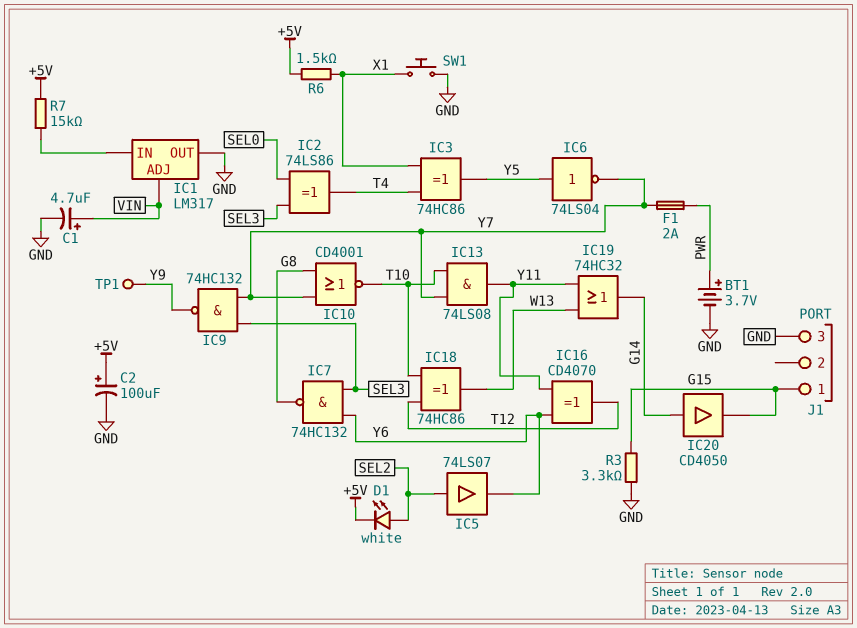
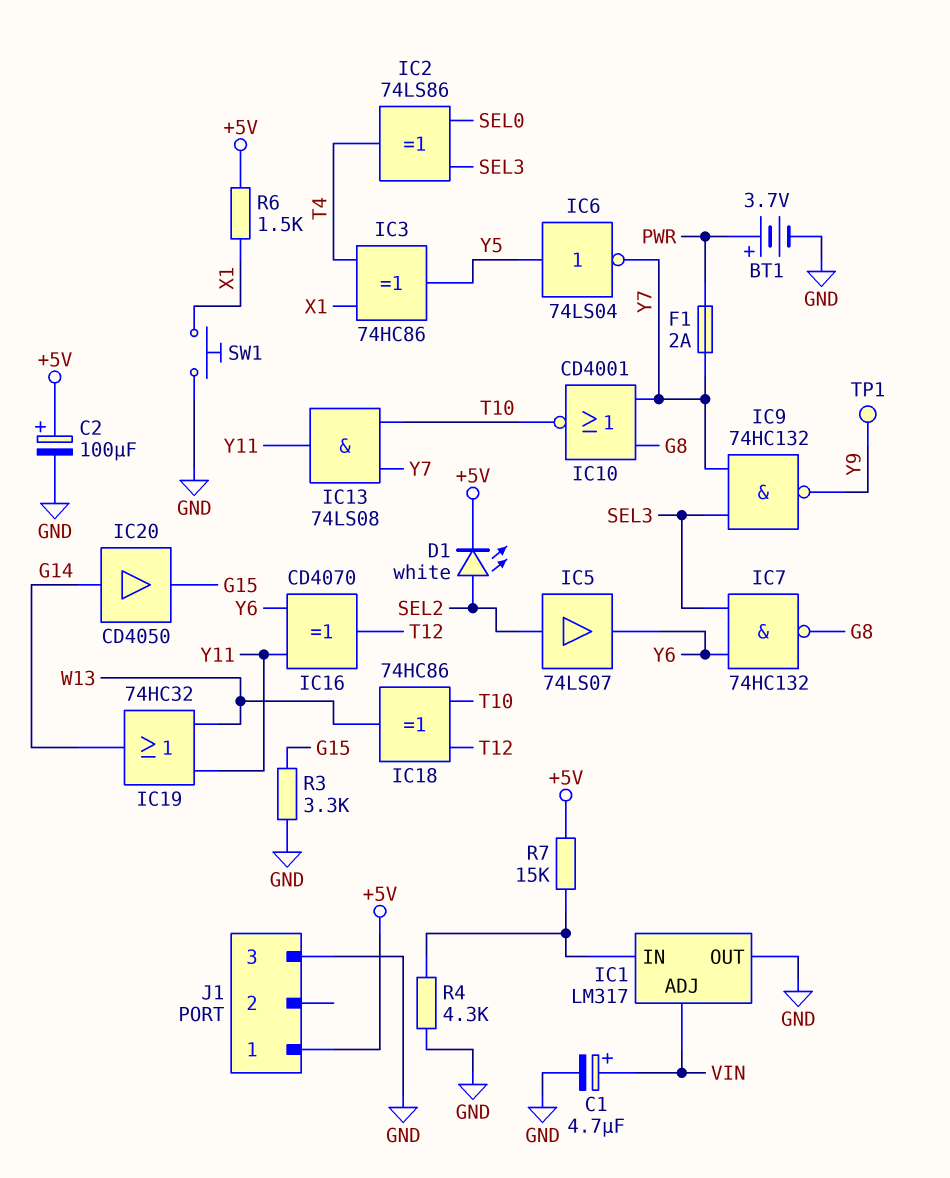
J1 pin 1: G15 -> +5V
R4: none -> 4.3k (GND, IC1/IN)

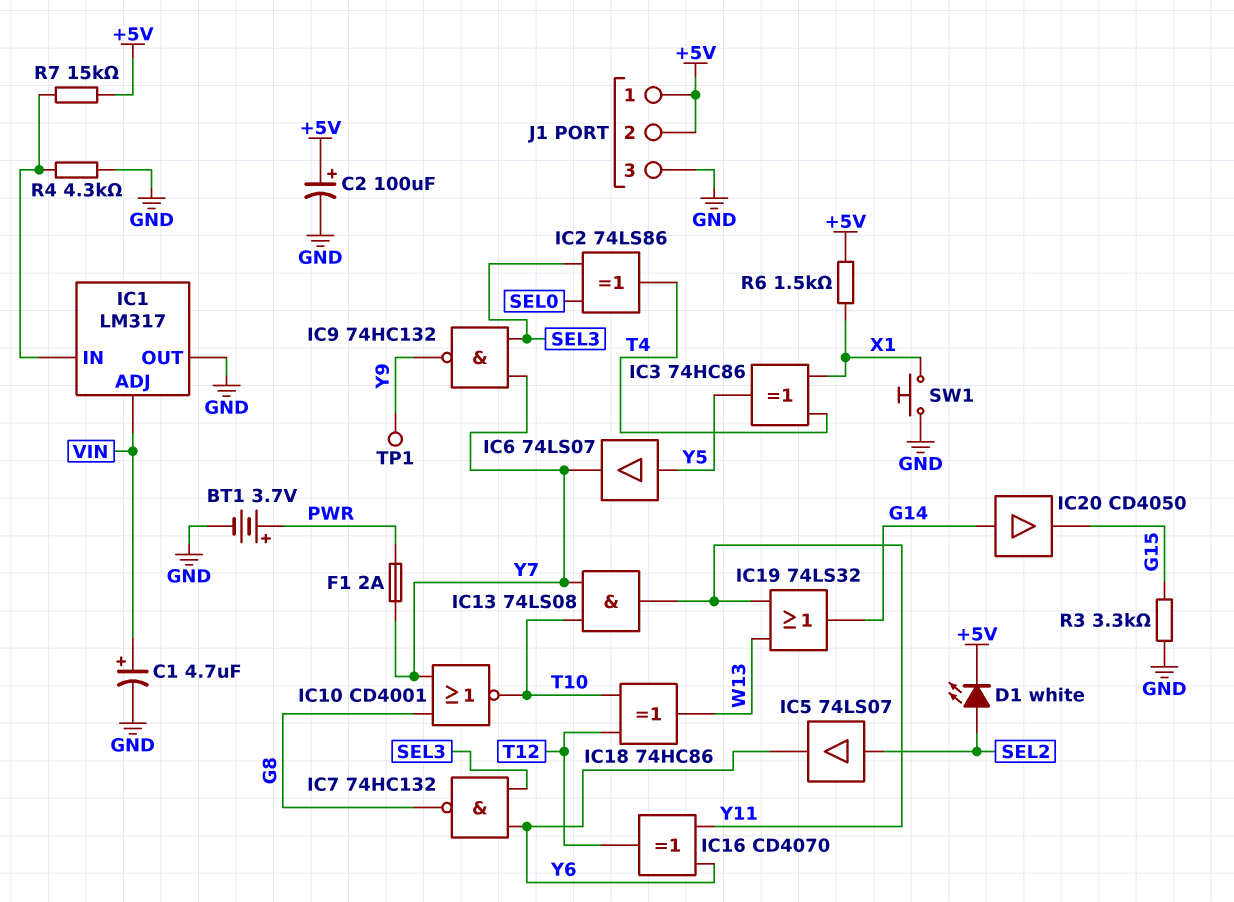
IC6: NOT 74LS04 (in Y5, out Y7) -> buffer 74LS07 (in Y5, out Y7)
IC19: OR 74HC32 (in W13, in Y11, out G14) -> OR 74LS32 (in W13, in Y11, out G14)
J1 pin 2: none -> +5V

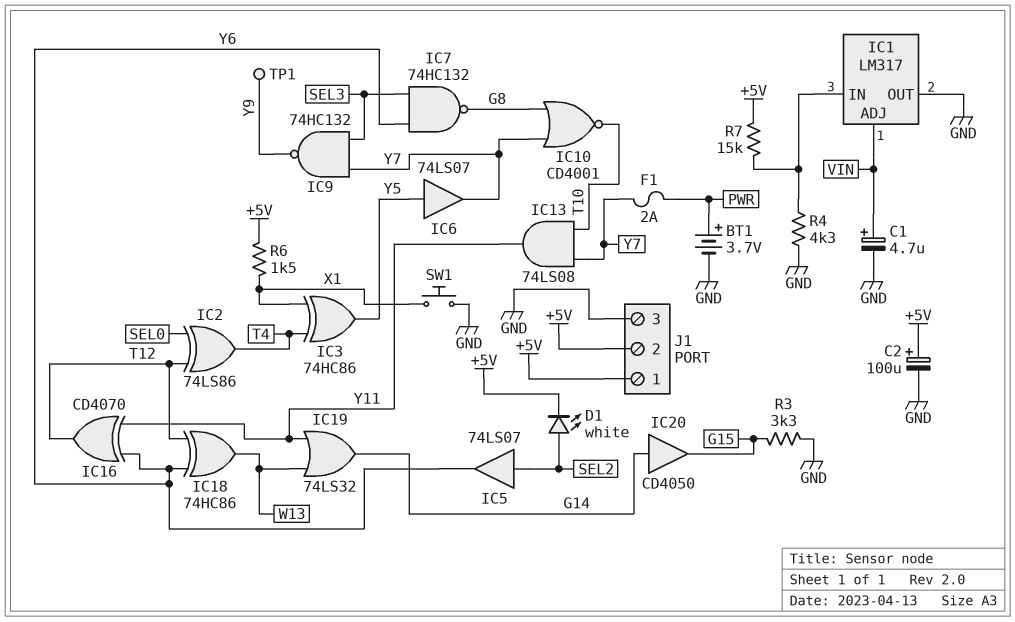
IC2: XOR 74LS86 (in SEL0, in SEL3, out T4) -> XOR 74LS86 (in SEL0, in T12, out T4)
IC18: XOR 74HC86 (in T10, in T12, out W13) -> XOR 74HC86 (in T12, in Y6, out W13)

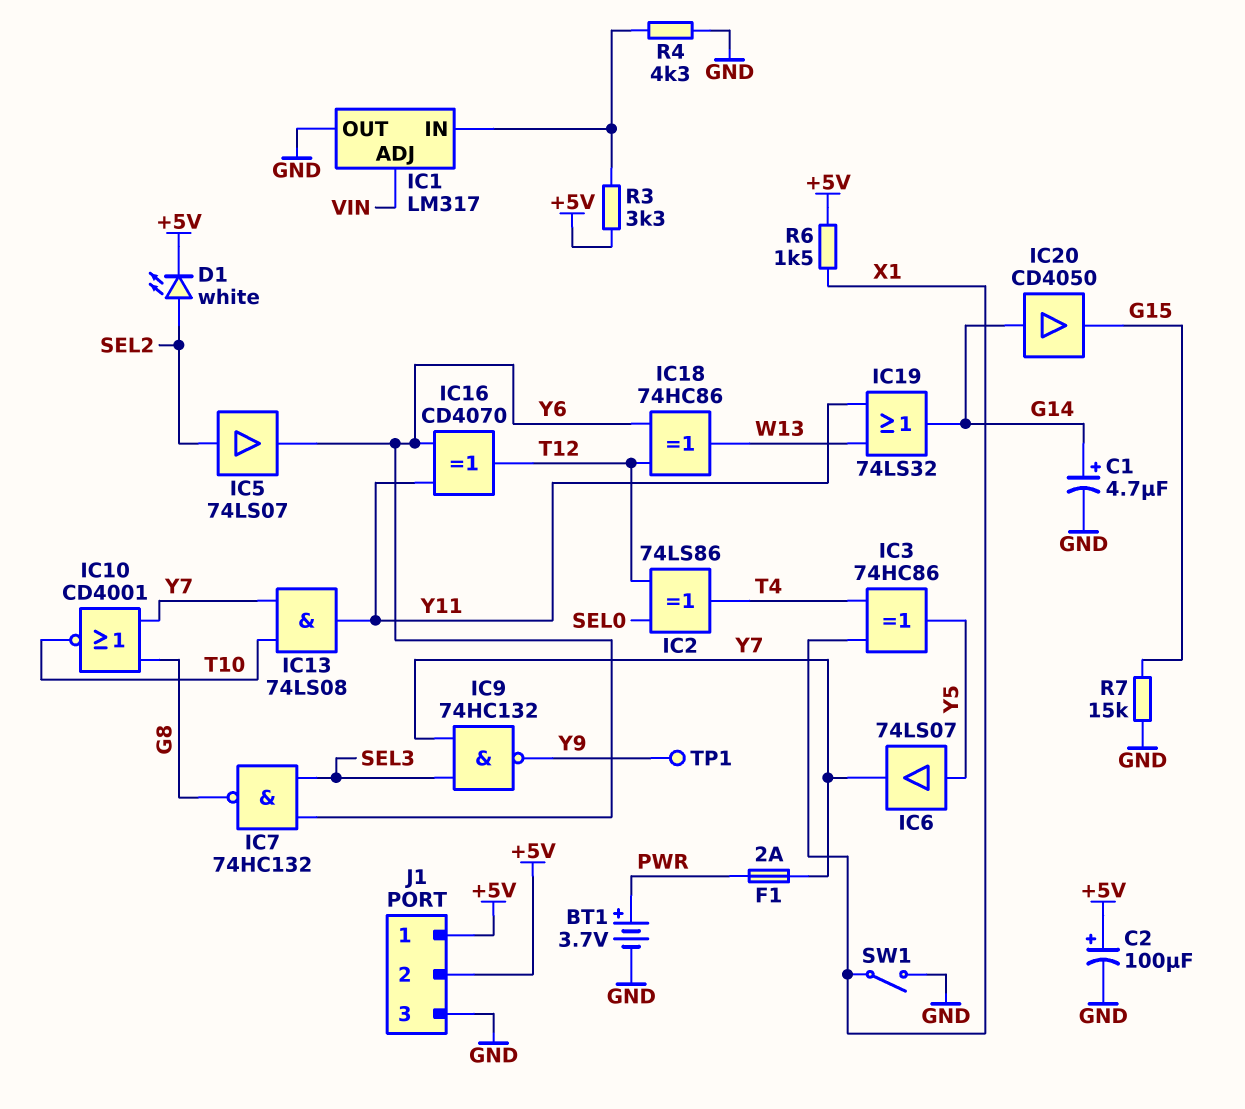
C1: 4.7uF (plus VIN, minus GND) -> 4.7uF (plus G14, minus GND)
R3: 3.3k (G15, GND) -> 3.3k (+5V, IC1/IN)
R7: 15k (+5V, IC1/IN) -> 15k (G15, GND)
SW1: button (GND, X1) -> switch (GND, X1)

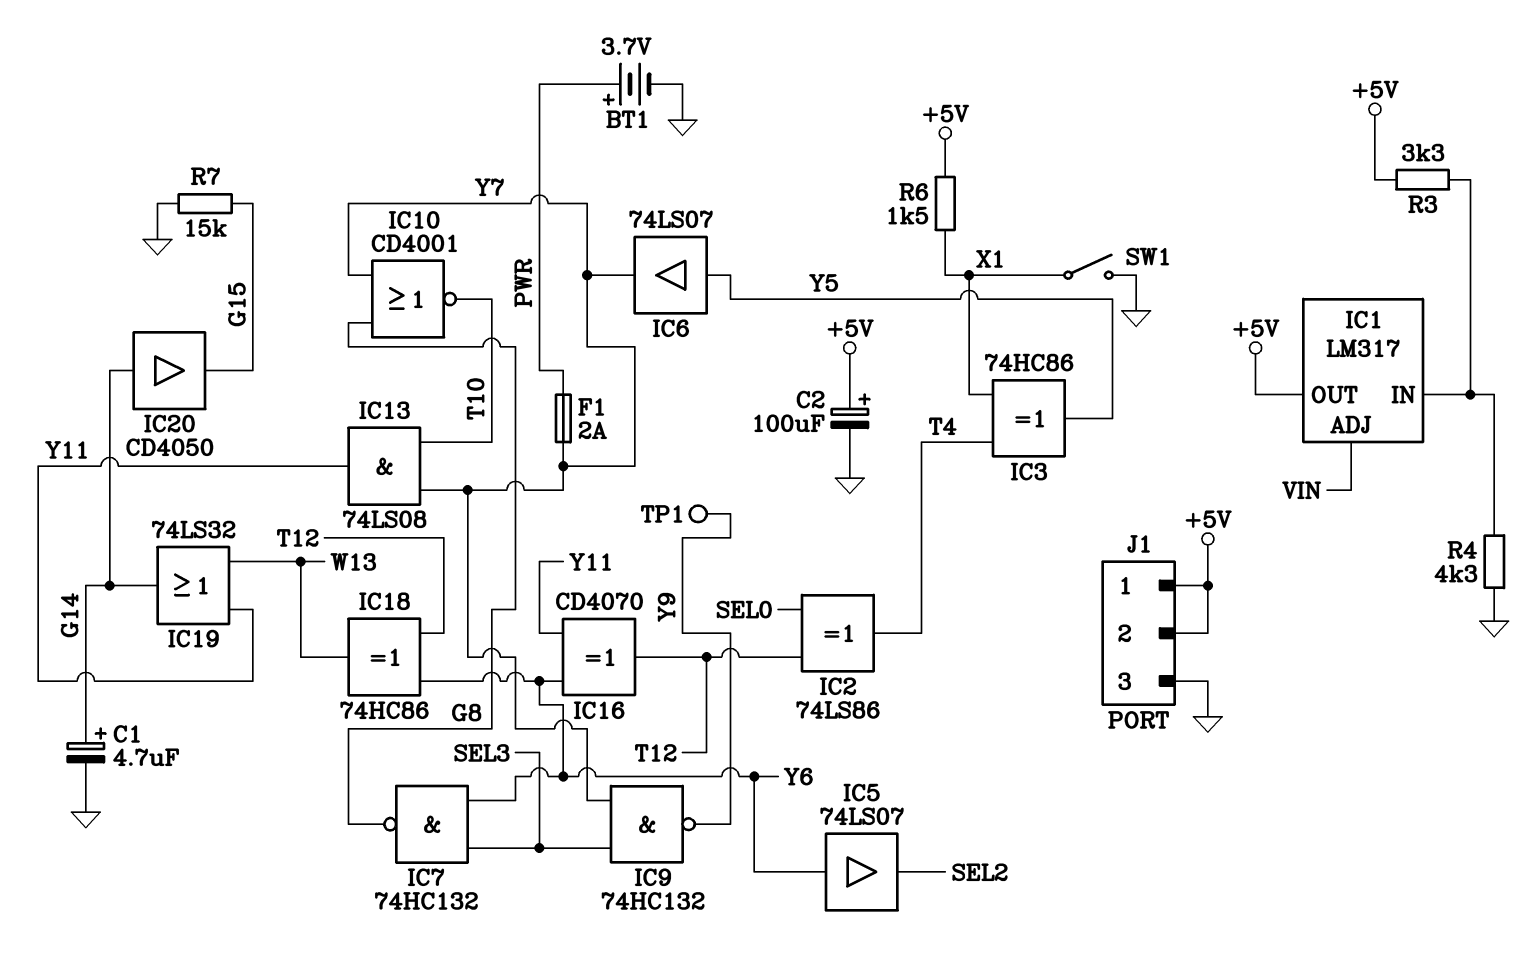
D1: LED white (A SEL2, K +5V) -> none
IC1 pin OUT: GND -> +5V
IC5: buffer 74LS07 (in SEL2, out Y6) -> buffer 74LS07 (in Y6, out SEL2)

